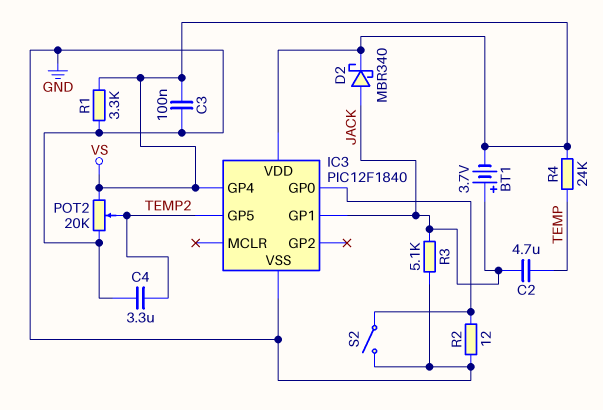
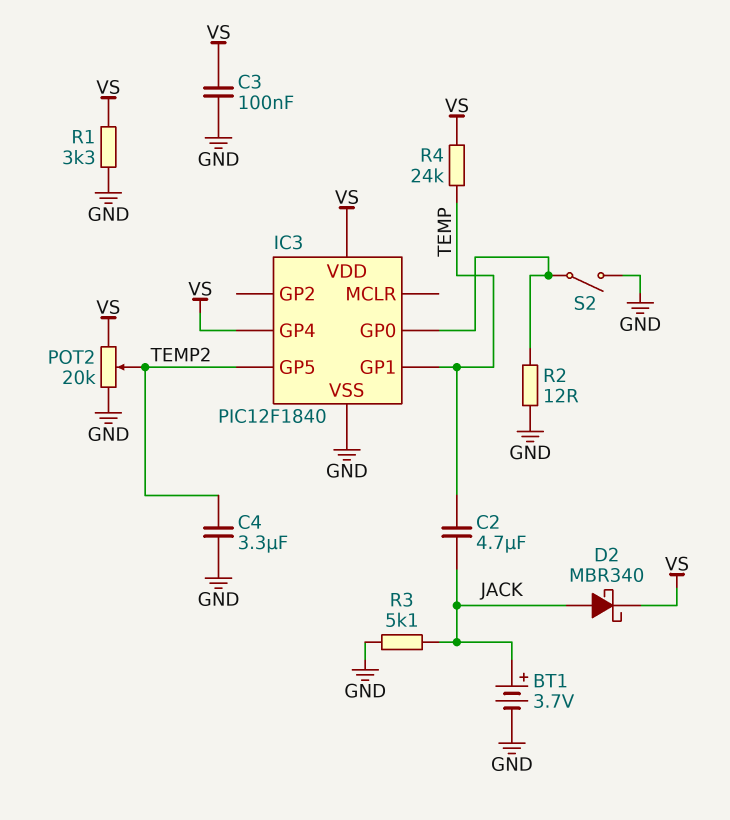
BT1: 3.7V (plus JACK, minus VS) -> 3.7V (plus JACK, minus GND)
IC3 pin GP1: JACK -> TEMP

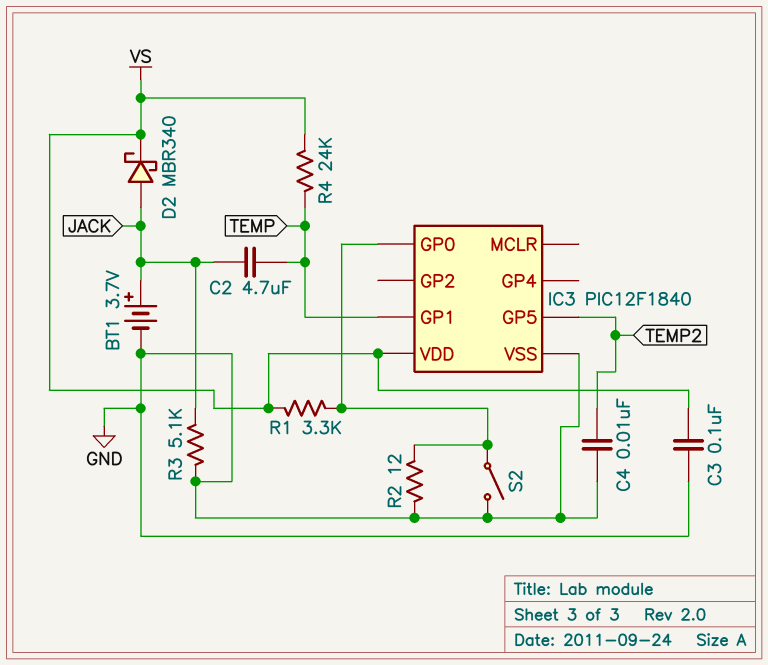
C4: 3.3uF (GND, TEMP2) -> 10nF (GND, TEMP2)
IC3 pin GP4: VS -> none
POT2: 20k (GND, VS, wiper TEMP2) -> none
R1: 3.3k (GND, VS) -> 3.3k (IC3/GP0, VS)

